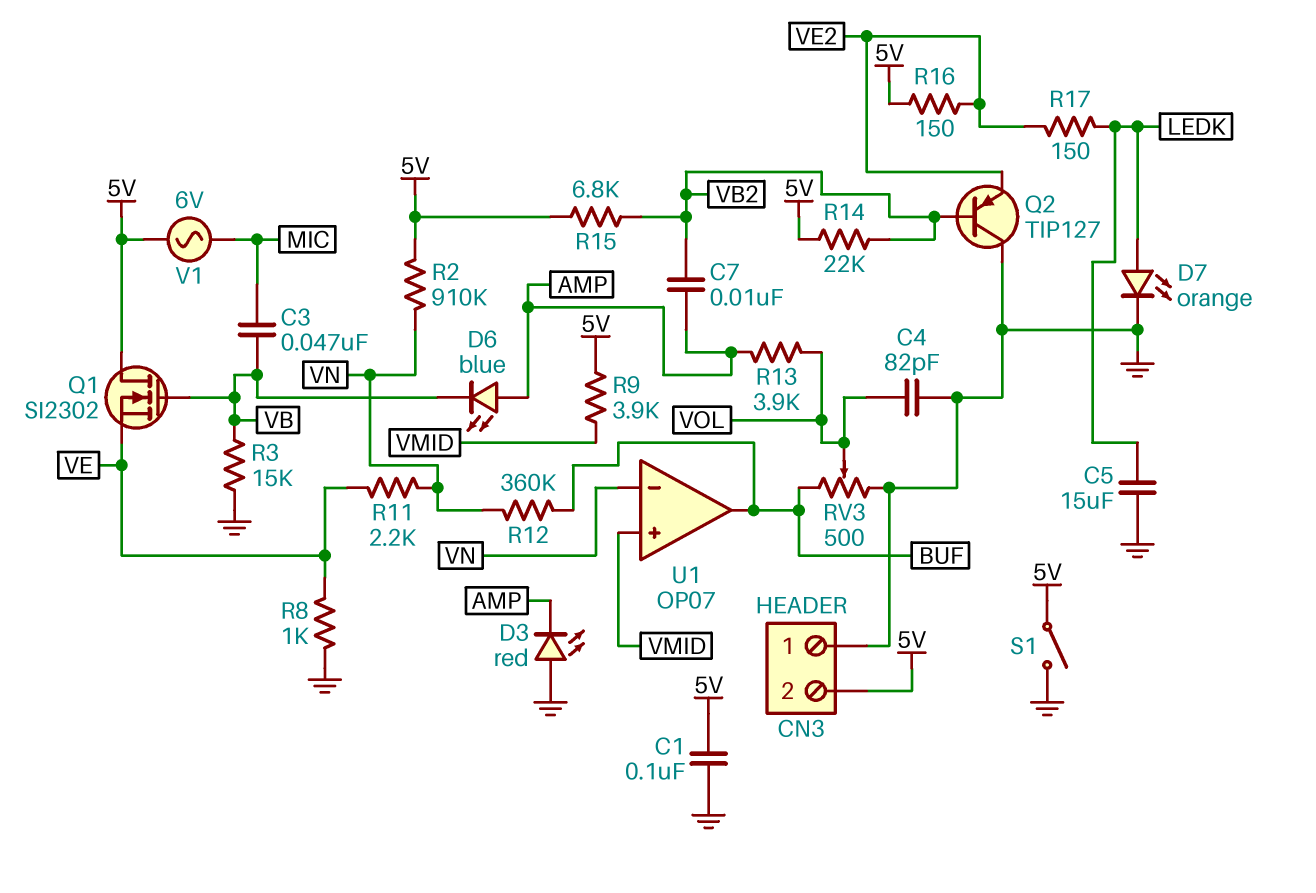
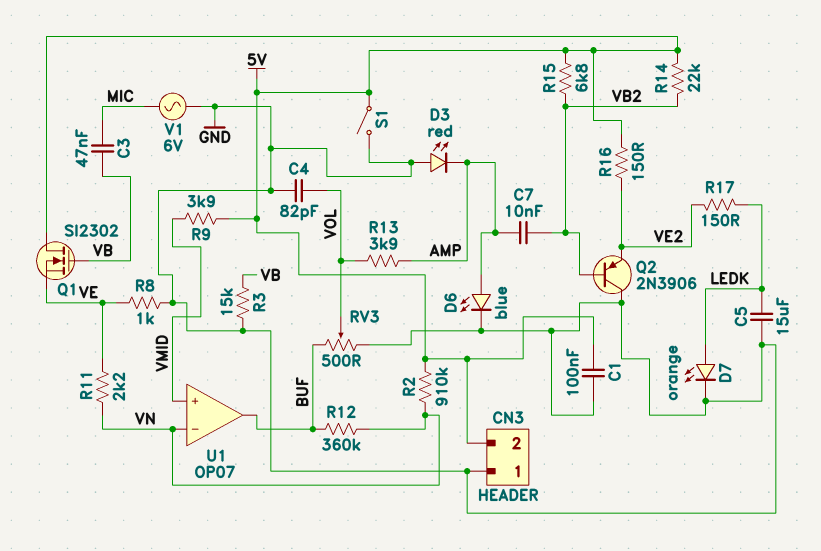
D6: LED blue (A AMP, K VB) -> LED blue (A AMP, K GND)
Q2: PNP TIP127 (B VB2, C GND, E VE2) -> PNP 2N3906 (B VB2, C GND, E VE2)
V1: AC 6V (5V, MIC) -> AC 6V (GND, MIC)

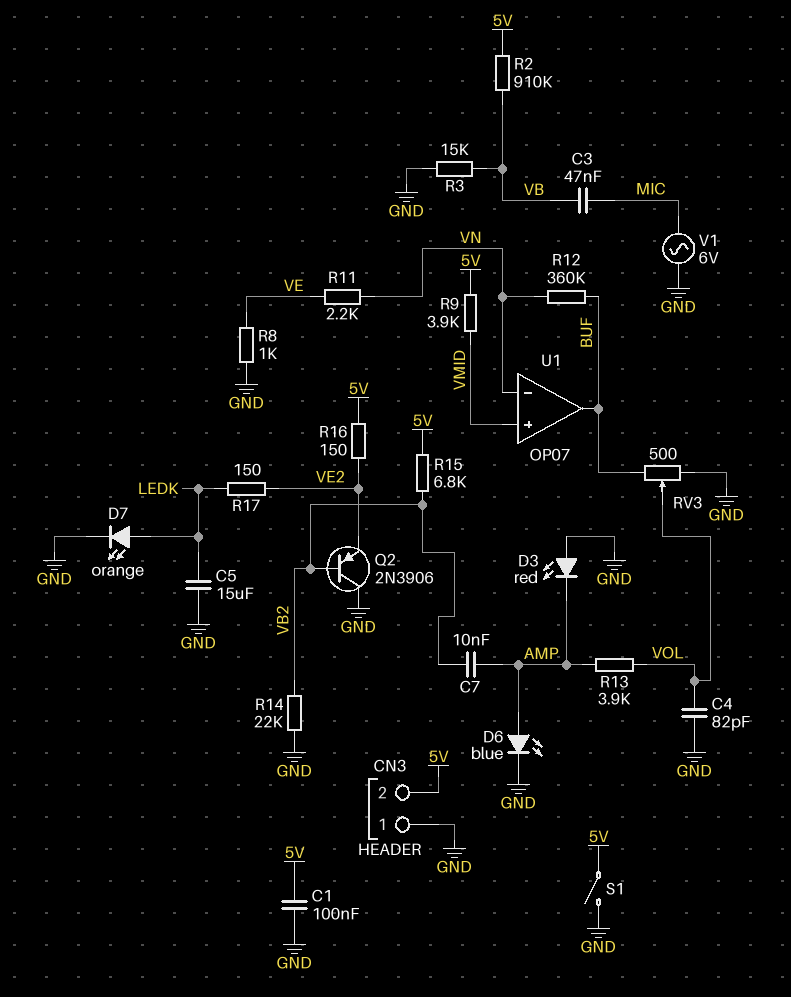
Q1: NMOS SI2302 (G VB, D 5V, S VE) -> none
R2: 910k (5V, VN) -> 910k (5V, VB)
R14: 22k (5V, VB2) -> 22k (GND, VB2)

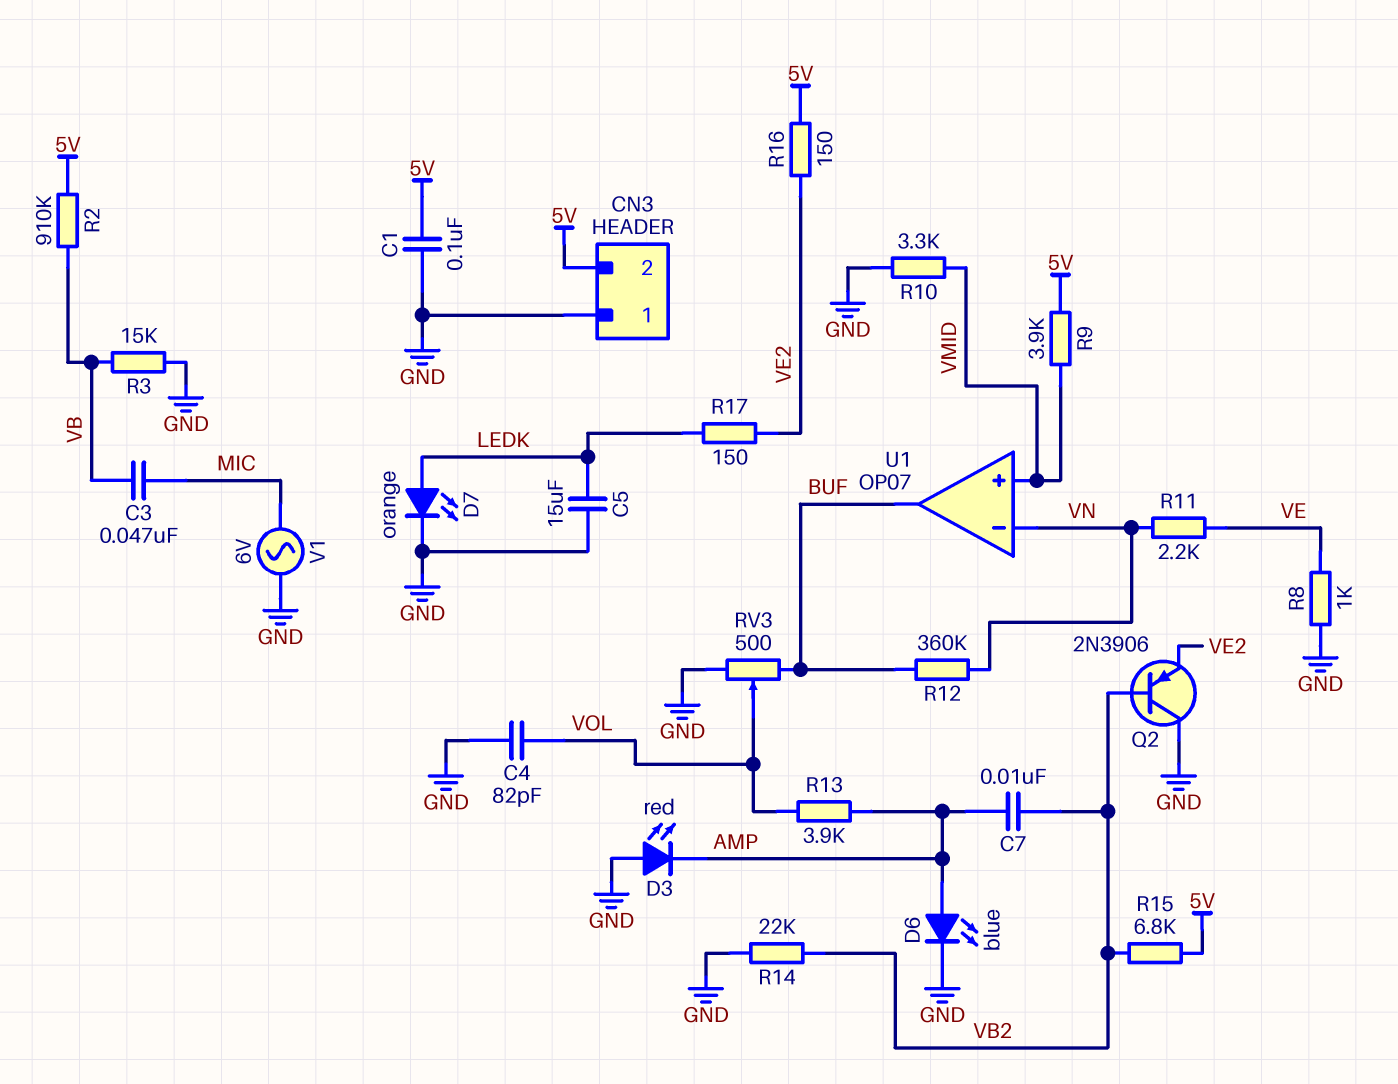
R10: none -> 3.3k (GND, VMID)
S1: switch (5V, GND) -> none

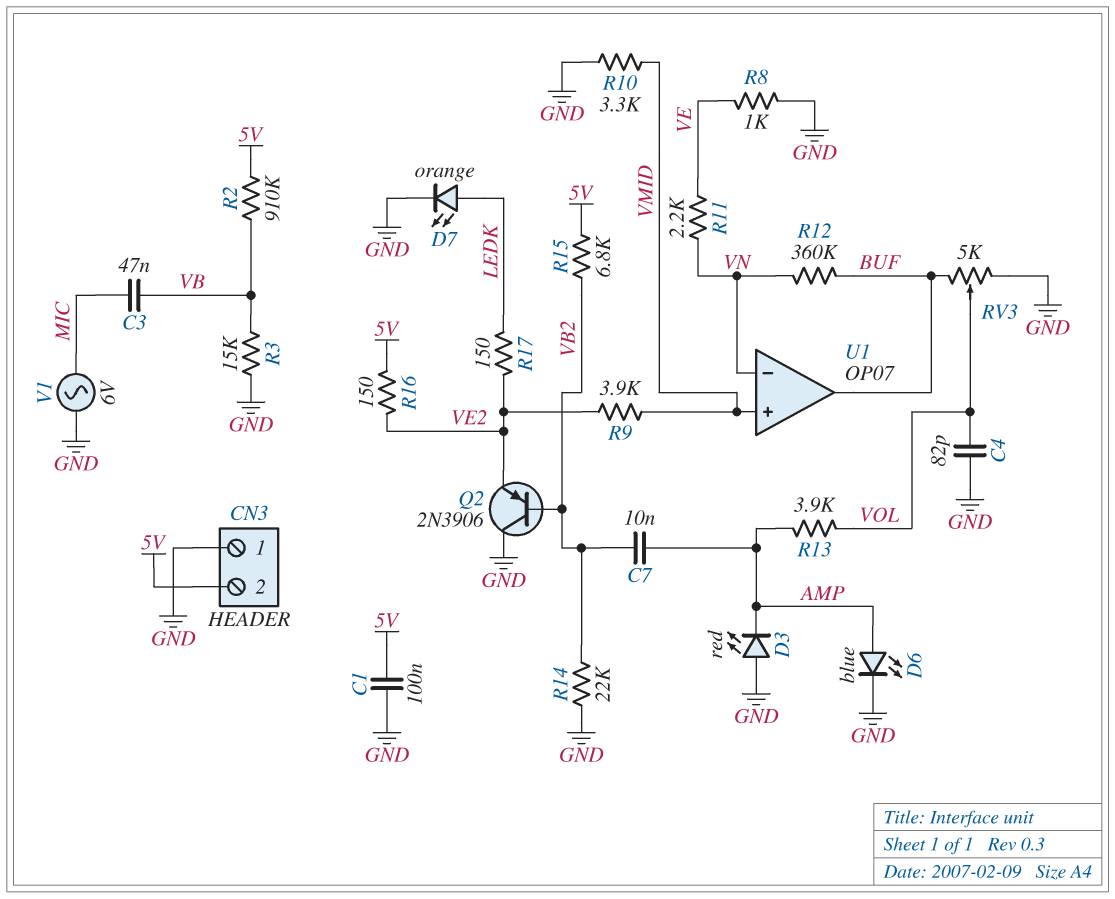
C5: 15uF (GND, LEDK) -> none
R9: 3.9k (5V, VMID) -> 3.9k (VE2, VMID)
RV3: 500 (BUF, GND, wiper VOL) -> 5k (BUF, GND, wiper VOL)

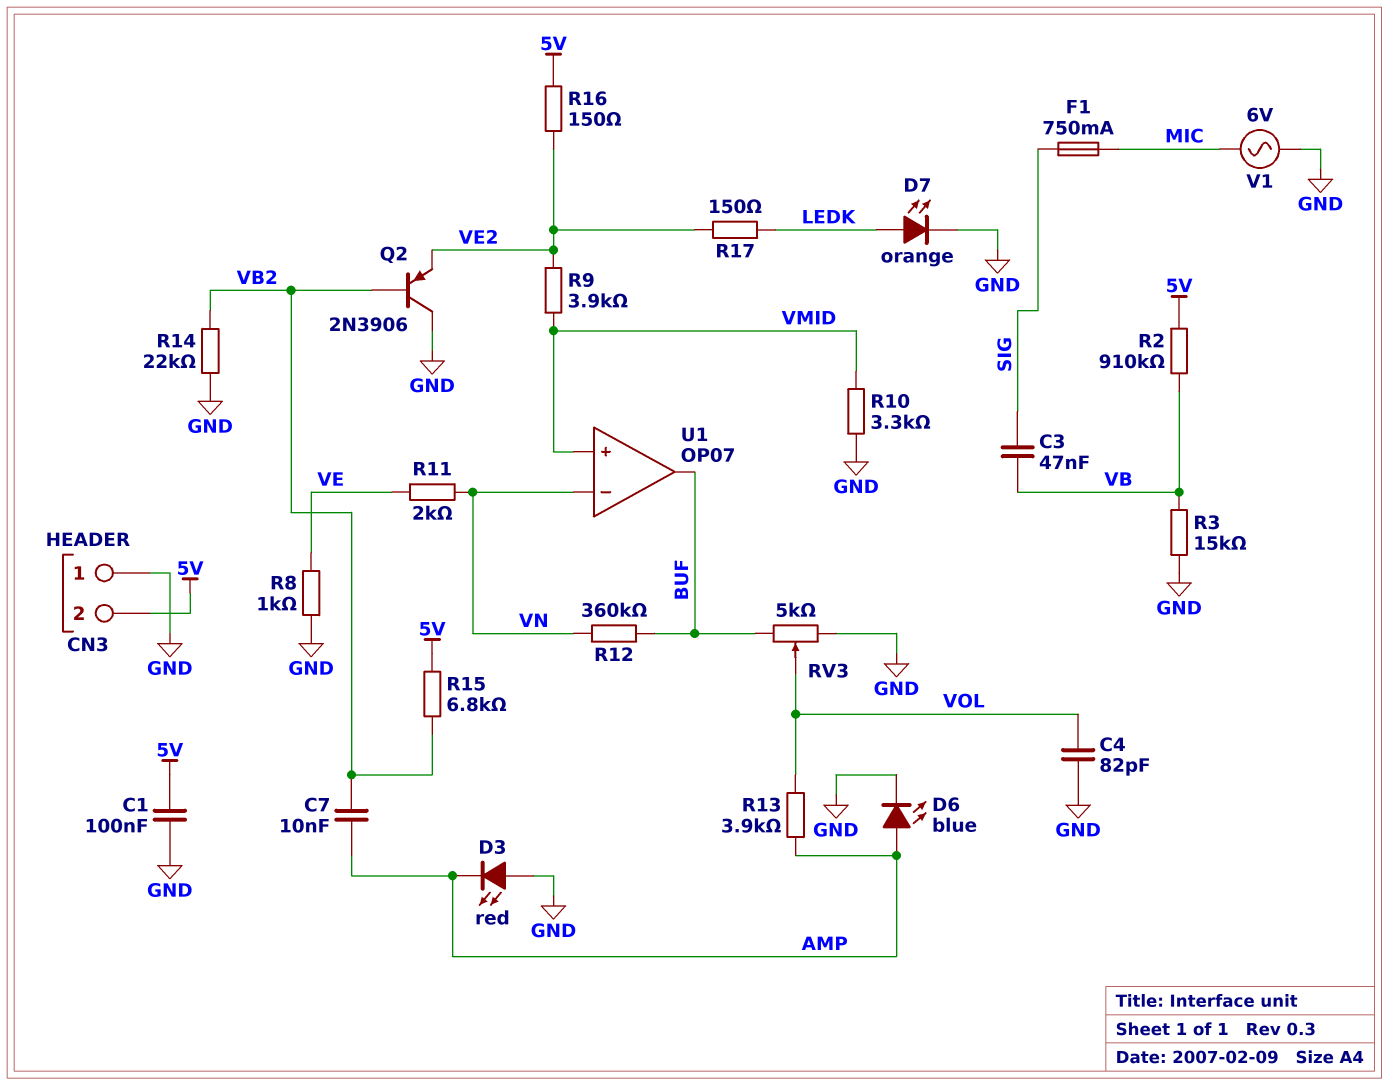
C3: 47nF (MIC, VB) -> 47nF (SIG, VB)
F1: none -> 750mA (MIC, SIG)
R11: 2.2k (VE, VN) -> 2k (VE, VN)

